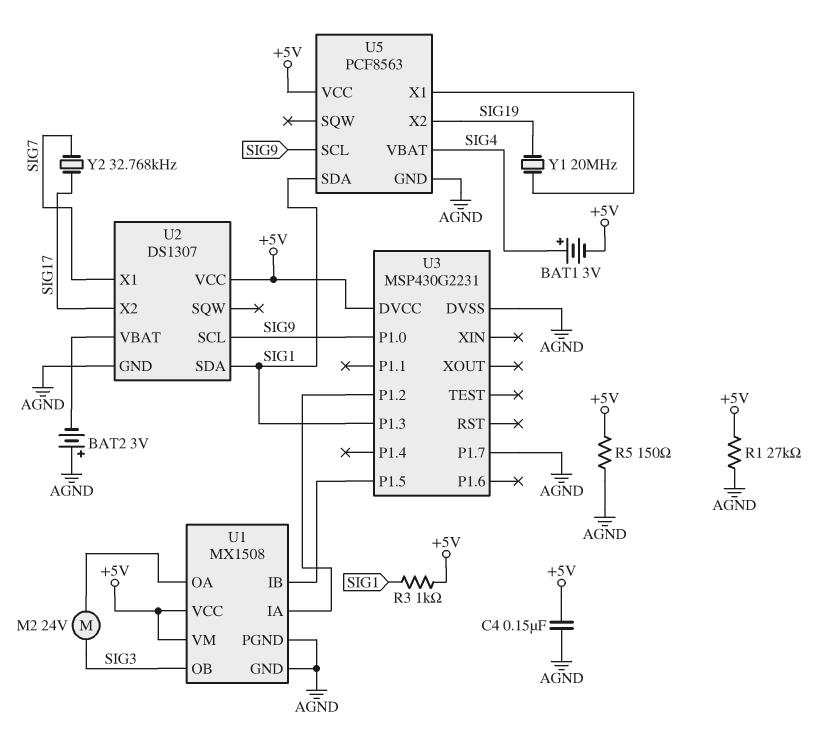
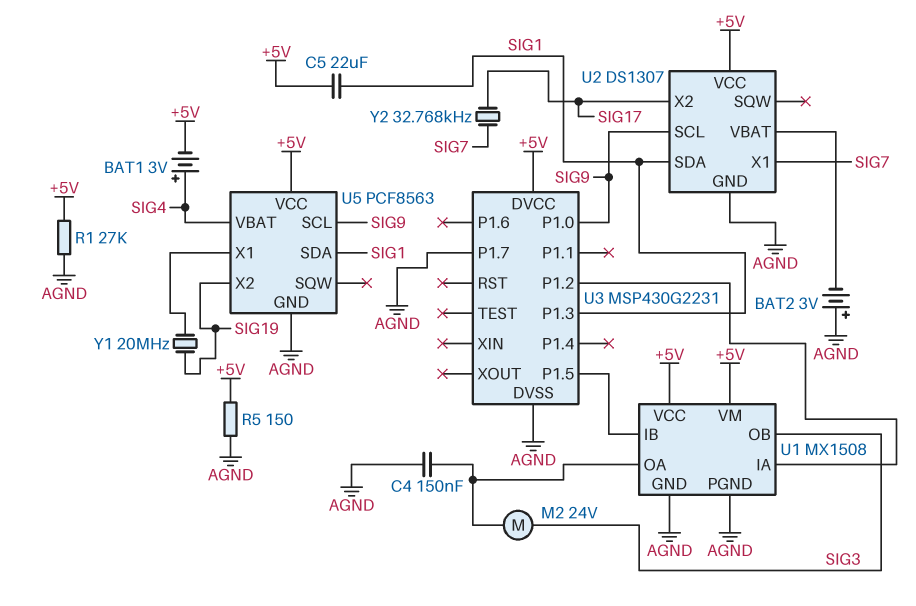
C4: 150nF (+5V, AGND) -> 150nF (AGND, U1/OA)
C5: none -> 22uF (+5V, SIG1)
R3: 1k (+5V, SIG1) -> none

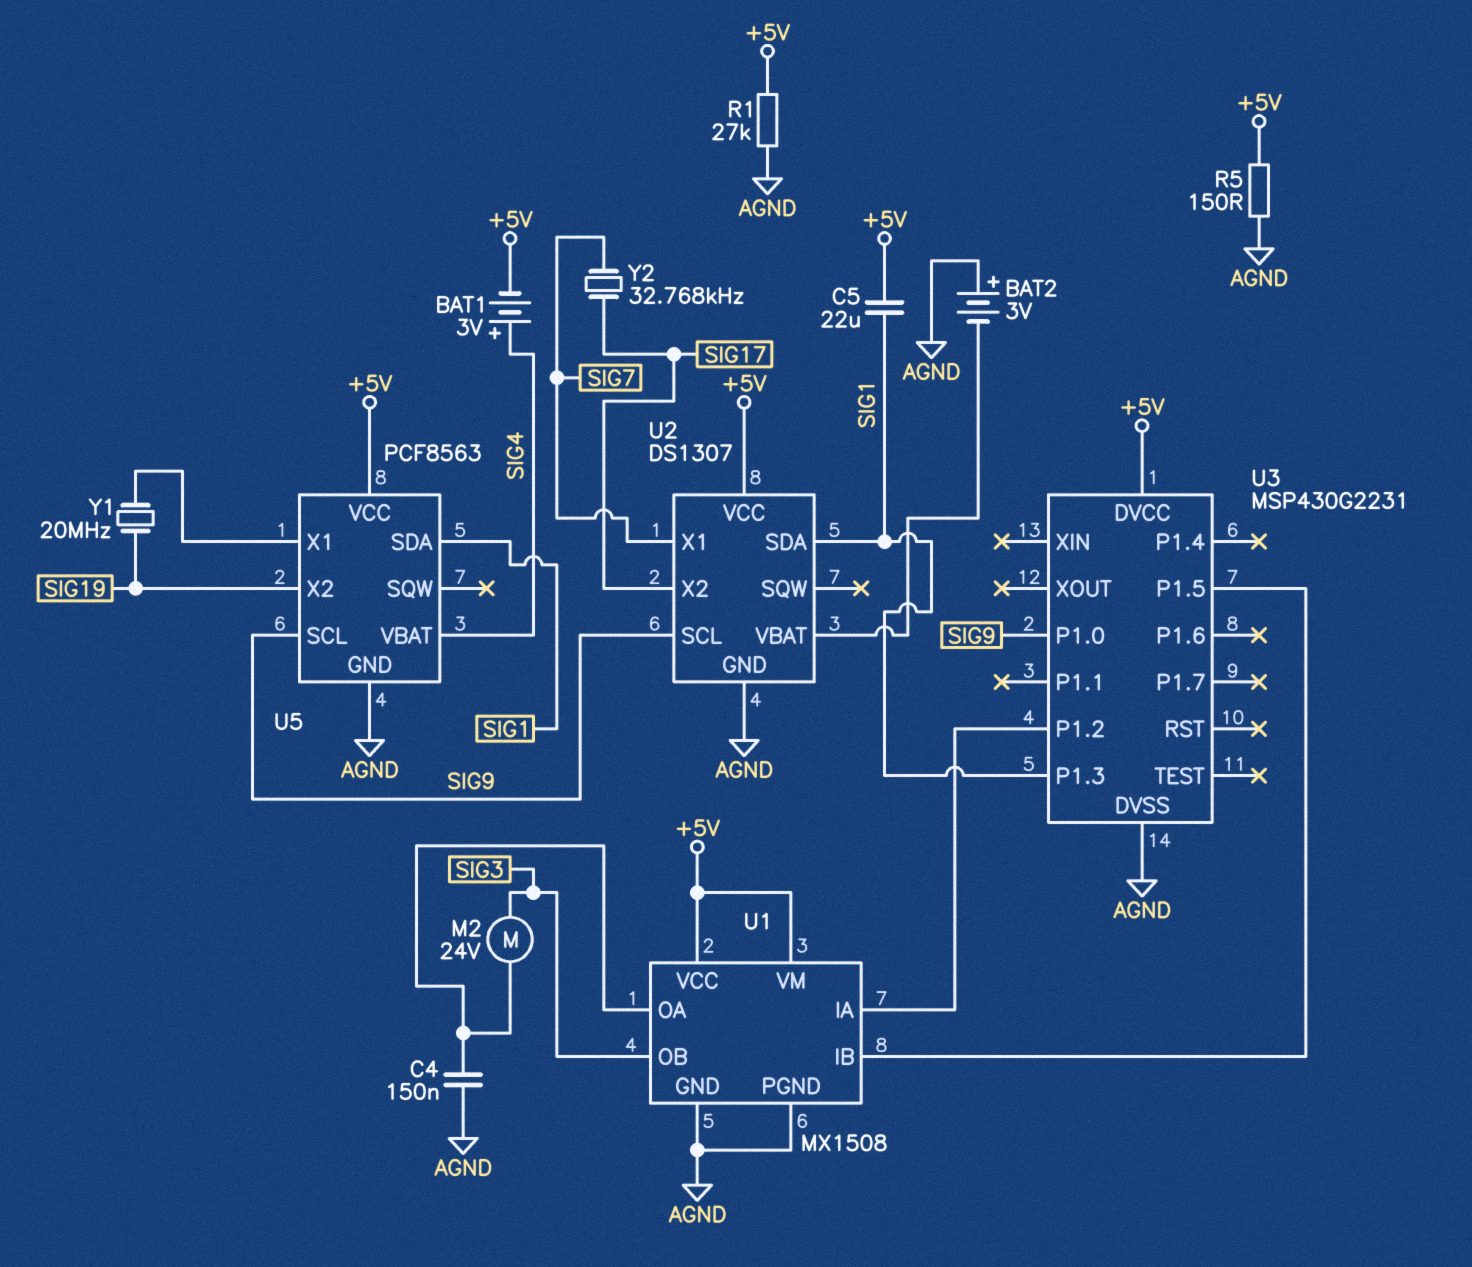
U3 pin P1.7: AGND -> none

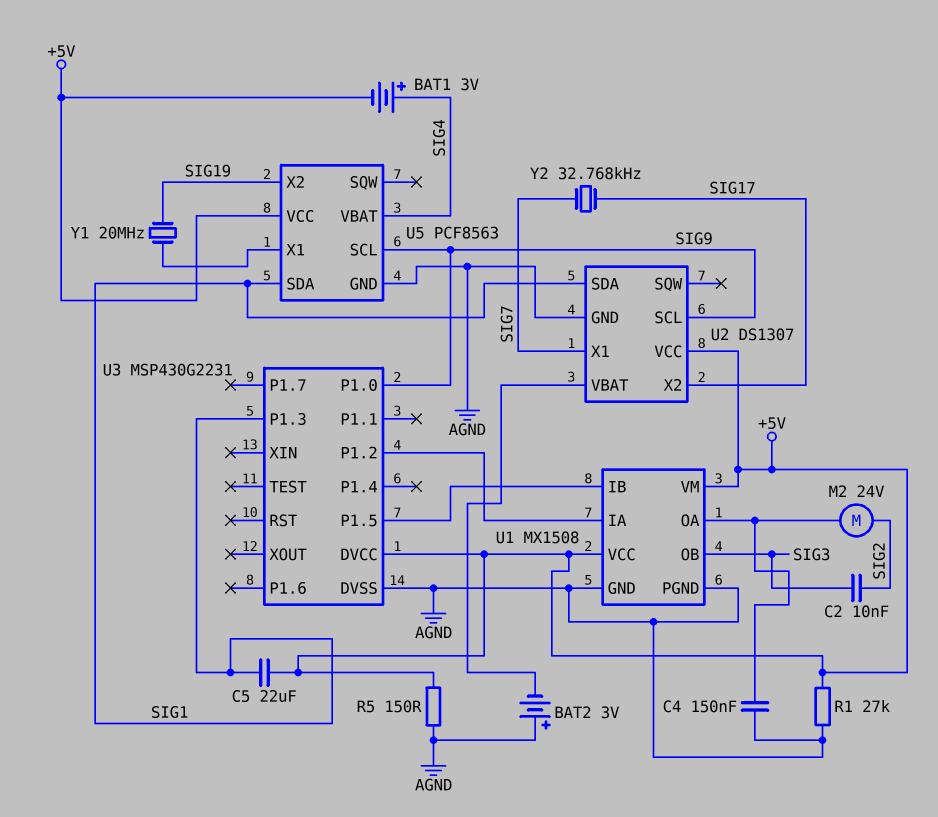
C2: none -> 10nF (SIG2, SIG3)
M2: motor 24V (SIG3, U1/OA) -> motor 24V (SIG2, U1/OA)

